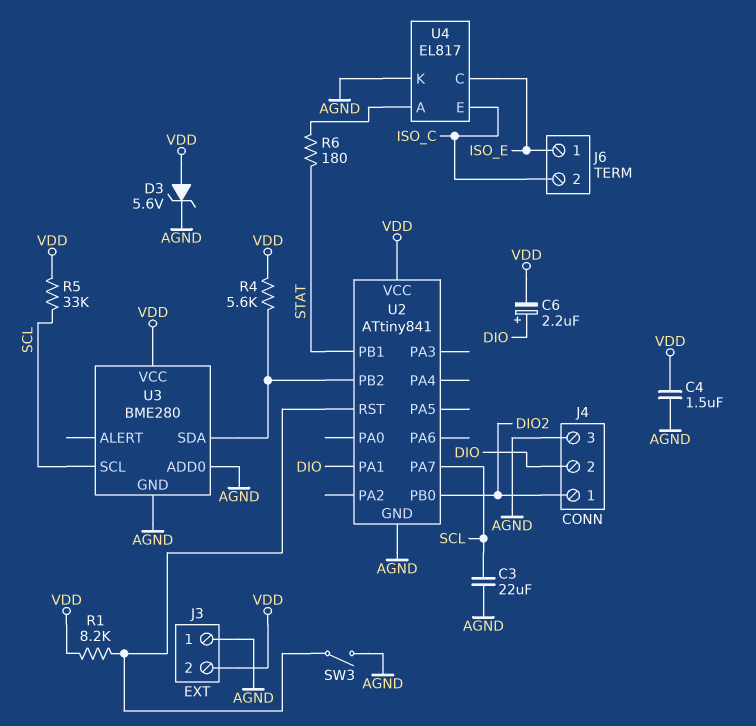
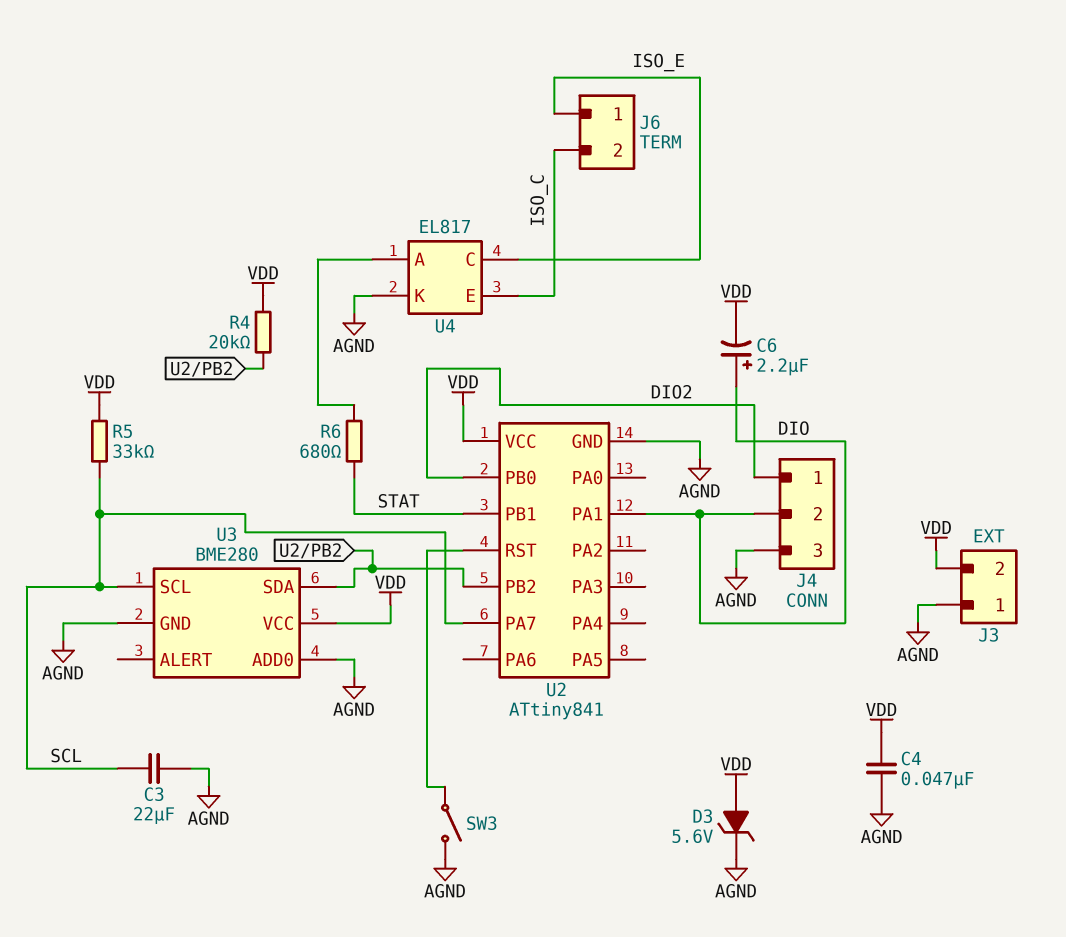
C4: 1.5uF (AGND, VDD) -> 47nF (AGND, VDD)
R1: 8.2k (U2/RST, VDD) -> none
R4: 5.6k (U2/PB2, VDD) -> 20k (U2/PB2, VDD)
R6: 180 (STAT, U4/A) -> 680 (STAT, U4/A)

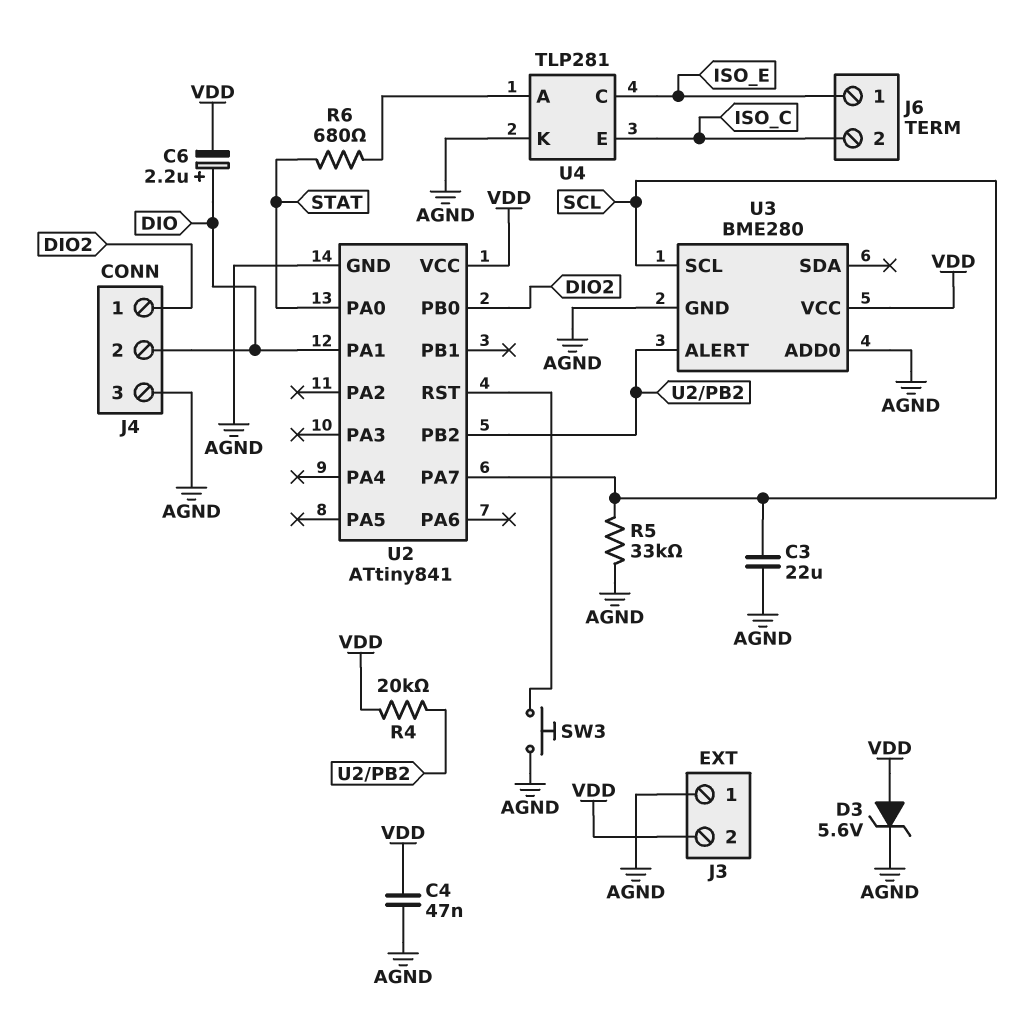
R5: 33k (SCL, VDD) -> 33k (AGND, SCL)
SW3: switch (AGND, U2/RST) -> button (AGND, U2/RST)
U2 pin PA0: none -> STAT
U2 pin PB1: STAT -> none
U3 pin ALERT: none -> U2/PB2
U3 pin SDA: U2/PB2 -> none
U4: EL817 -> TLP281

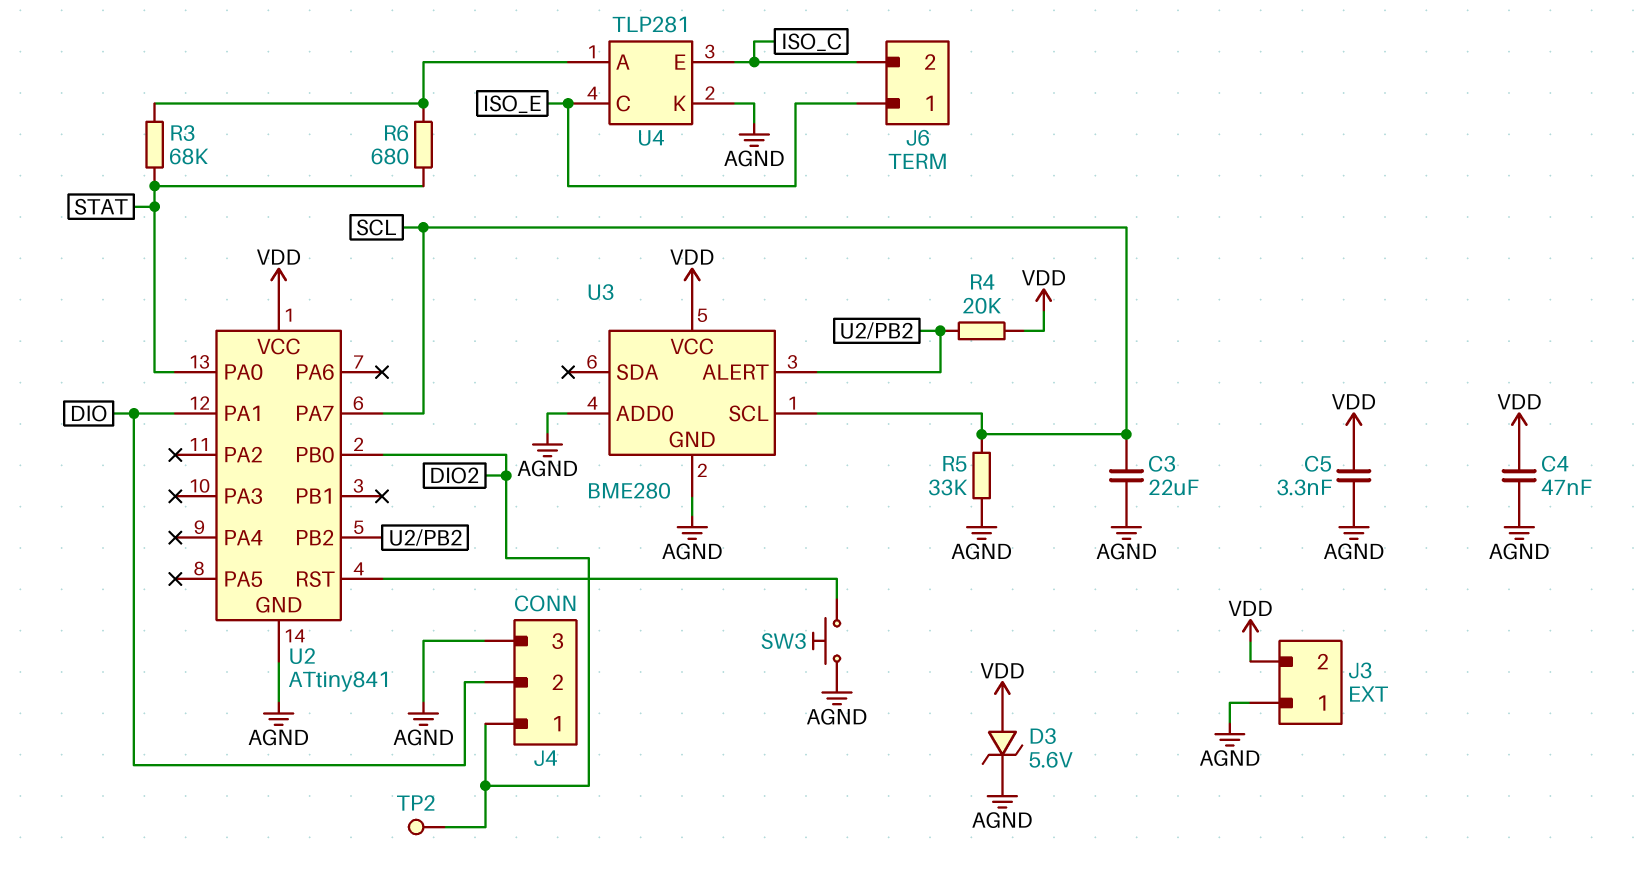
C5: none -> 3.3nF (AGND, VDD)
C6: 2.2uF (plus DIO, minus VDD) -> none
R3: none -> 68k (STAT, U4/A)
TP2: none -> test point (DIO2)

